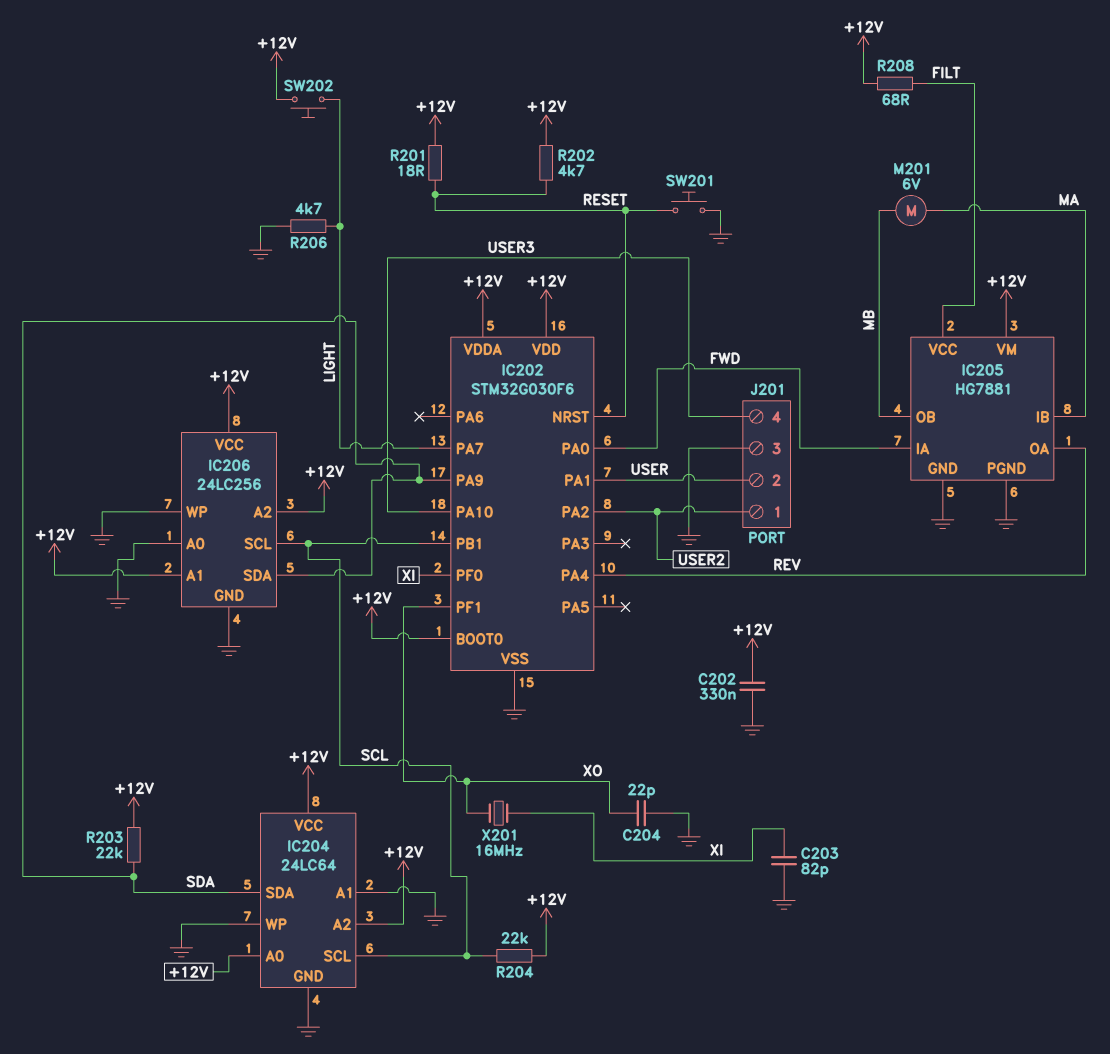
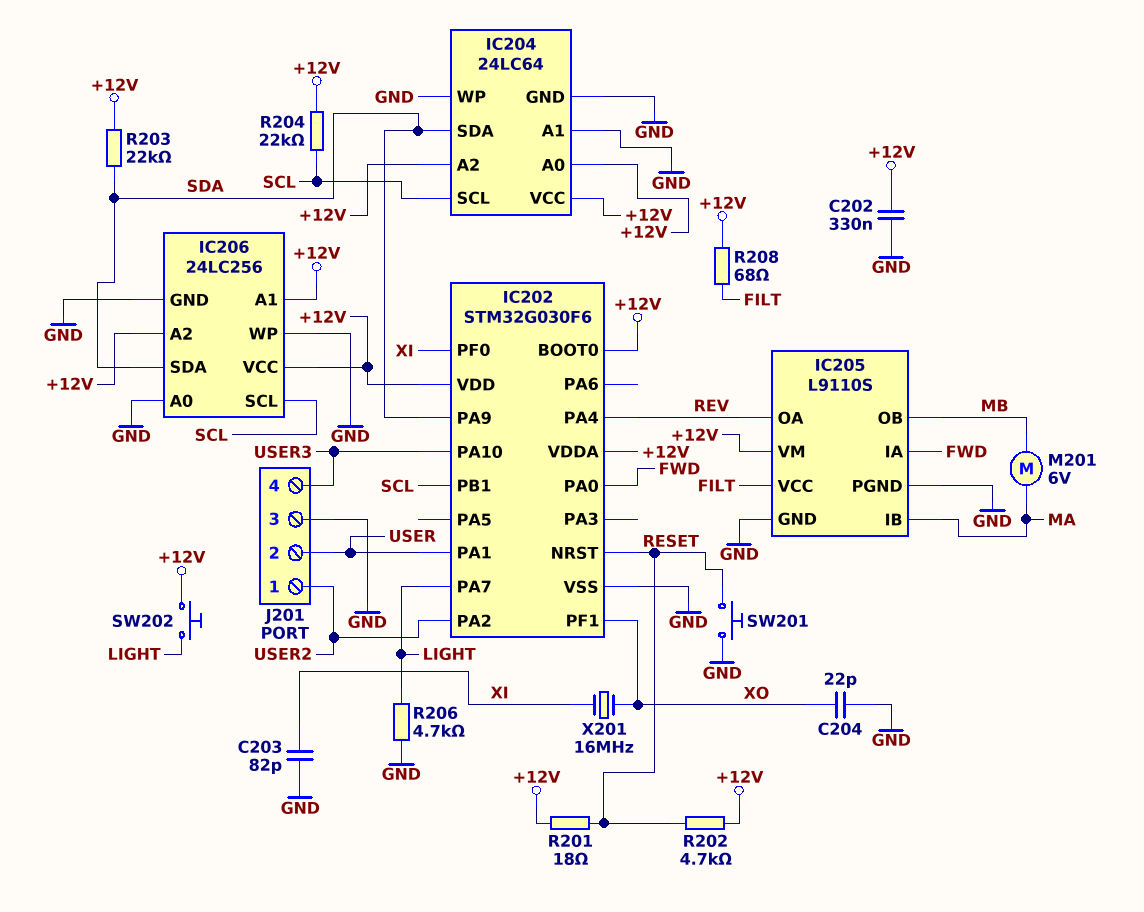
IC205: HG7881 -> L9110S

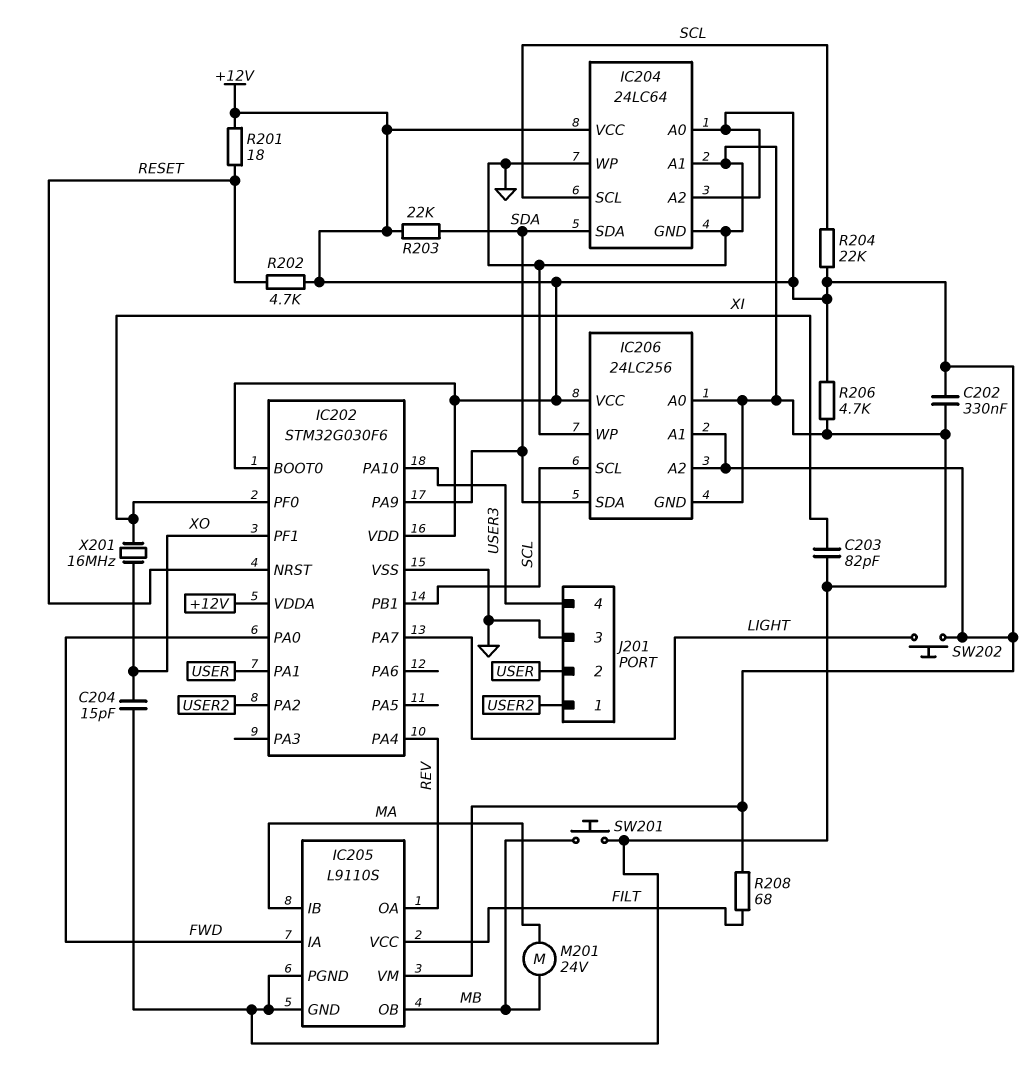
C204: 22pF (GND, XO) -> 15pF (GND, XO)
M201: motor 6V (MA, MB) -> motor 24V (MA, MB)
R206: 4.7k (GND, LIGHT) -> 4.7k (+12V, GND)
SW201: button (GND, RESET) -> button (GND, MB)

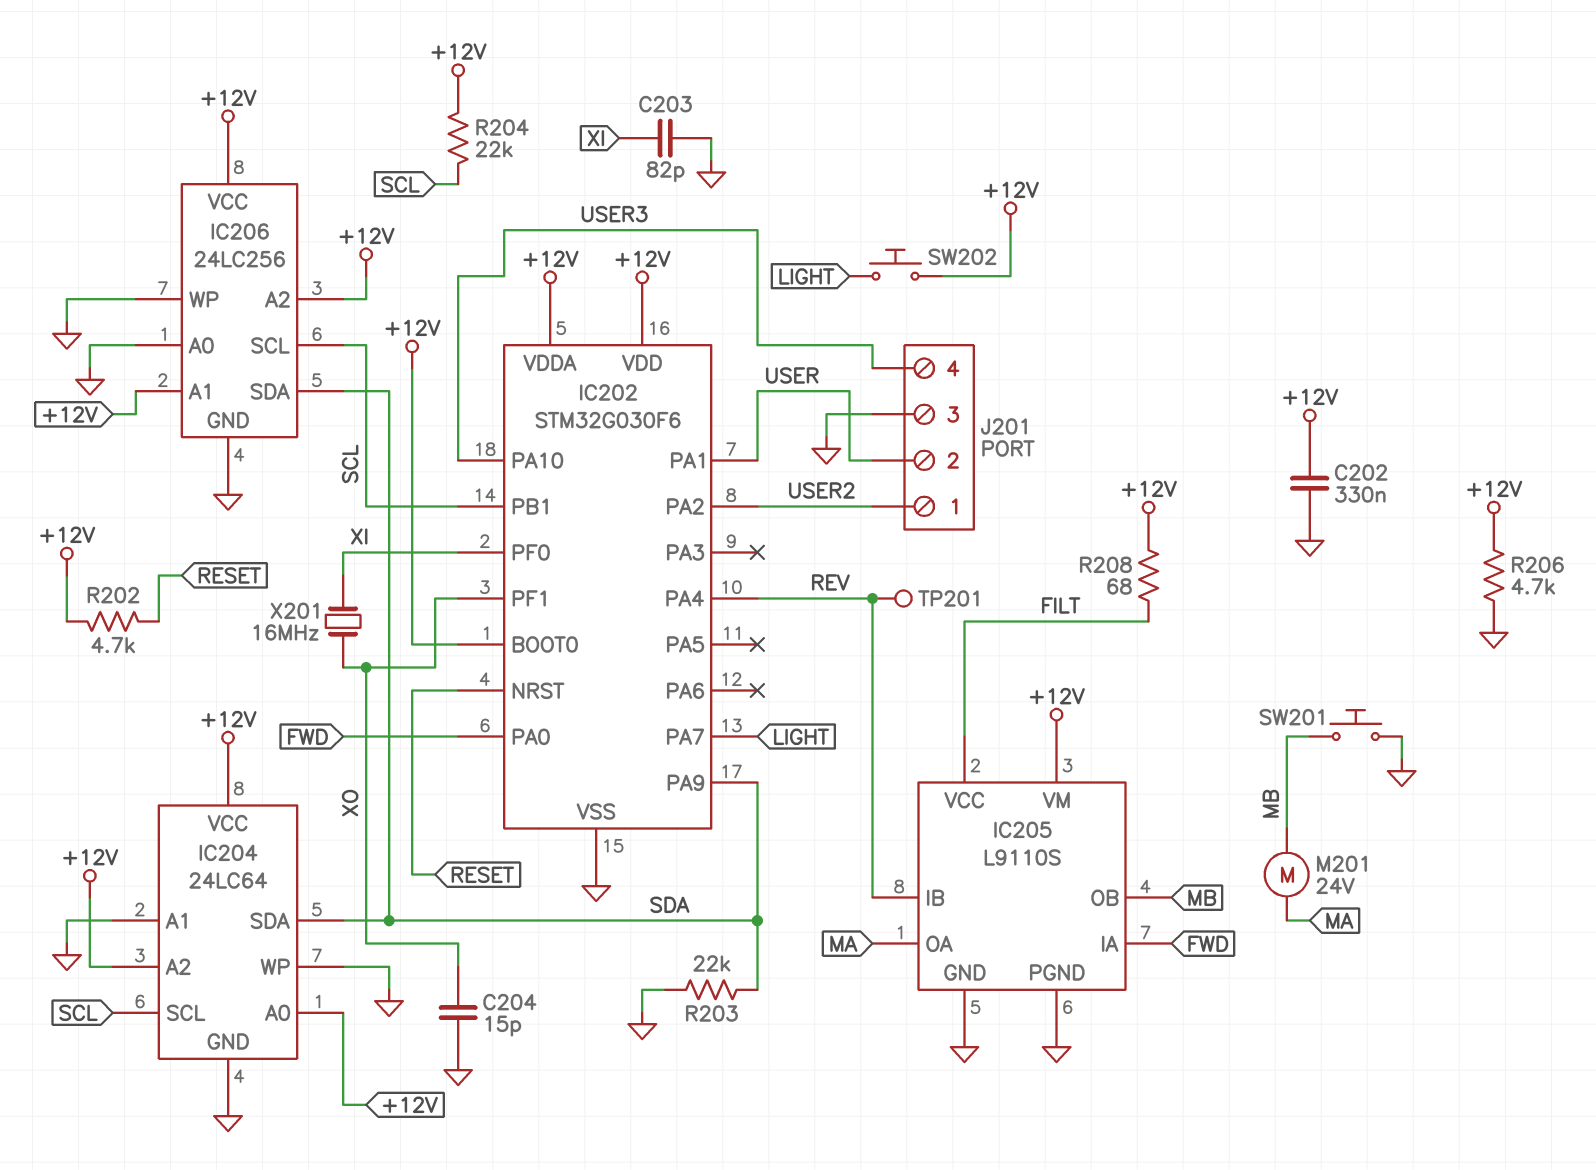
IC205 pin IB: MA -> REV
IC205 pin OA: REV -> MA
R201: 18 (+12V, RESET) -> none
R203: 22k (+12V, SDA) -> 22k (GND, SDA)
TP201: none -> test point (REV)

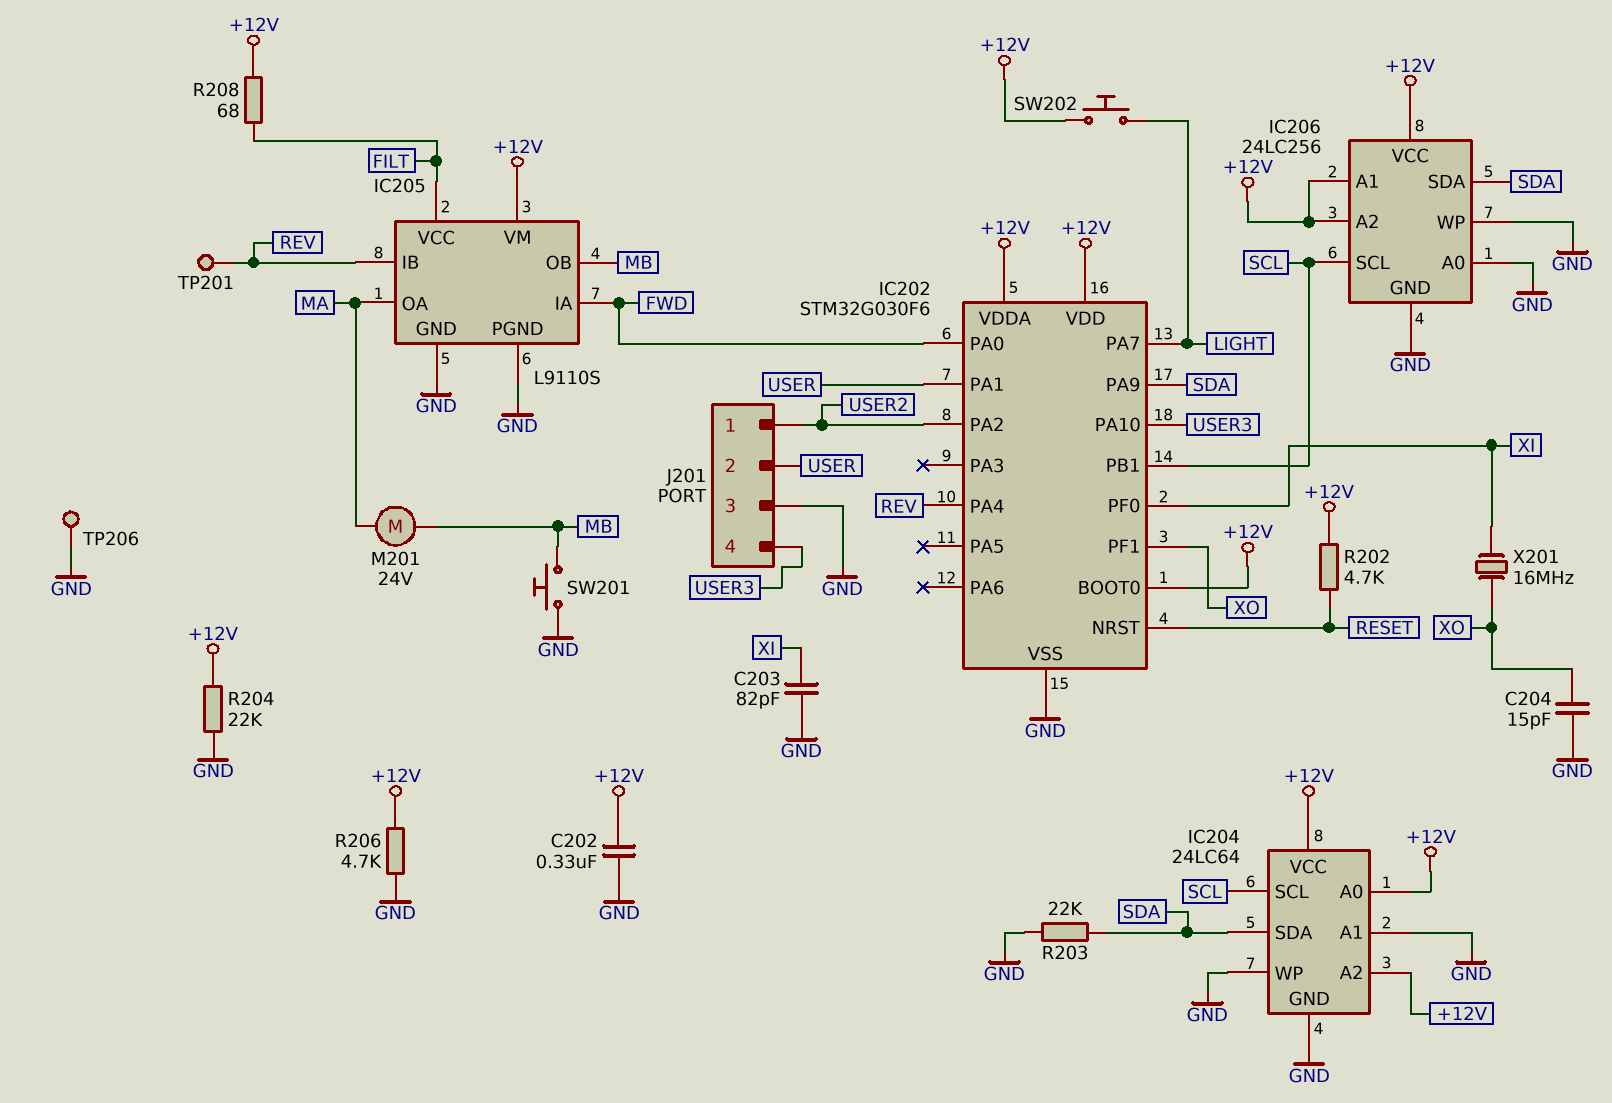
R204: 22k (+12V, SCL) -> 22k (+12V, GND)
TP206: none -> test point (GND)

